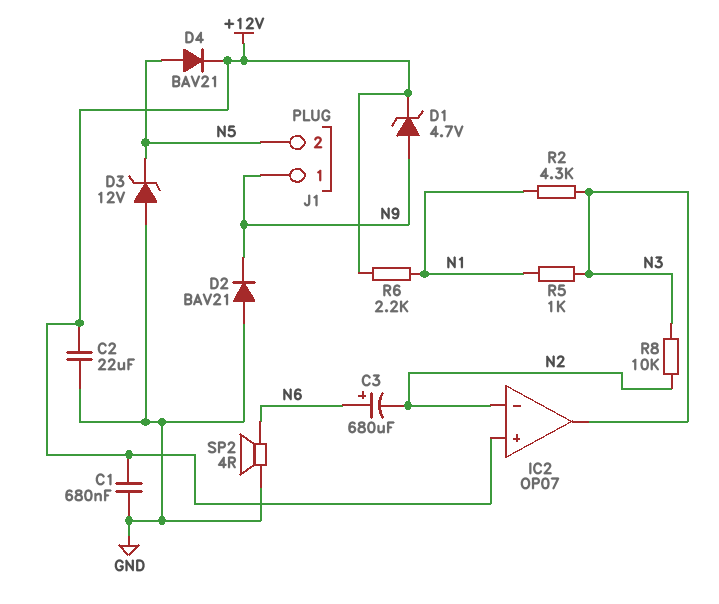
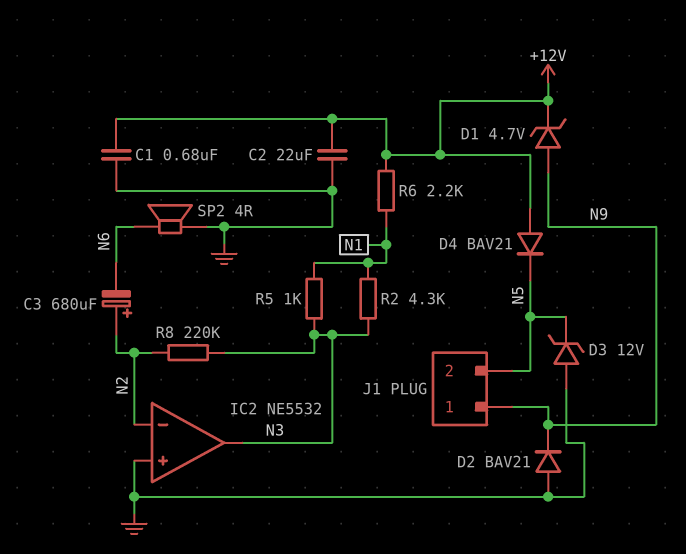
C3: 680uF (plus N6, minus N2) -> 680uF (plus N2, minus N6)
D4: diode BAV21 (A N5, K +12V) -> diode BAV21 (A +12V, K N5)
IC2: OP07 -> NE5532
IC2 pin in+: +12V -> GND
R8: 10k (N2, N3) -> 220k (N2, N3)

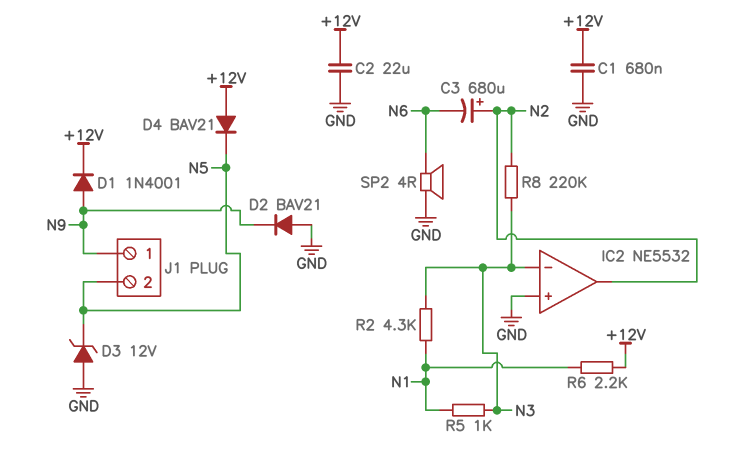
D1: zener 4.7V (A N9, K +12V) -> diode 1N4001 (A N9, K +12V)
IC2 pin in-: N2 -> N3
IC2 pin out: N3 -> N2

